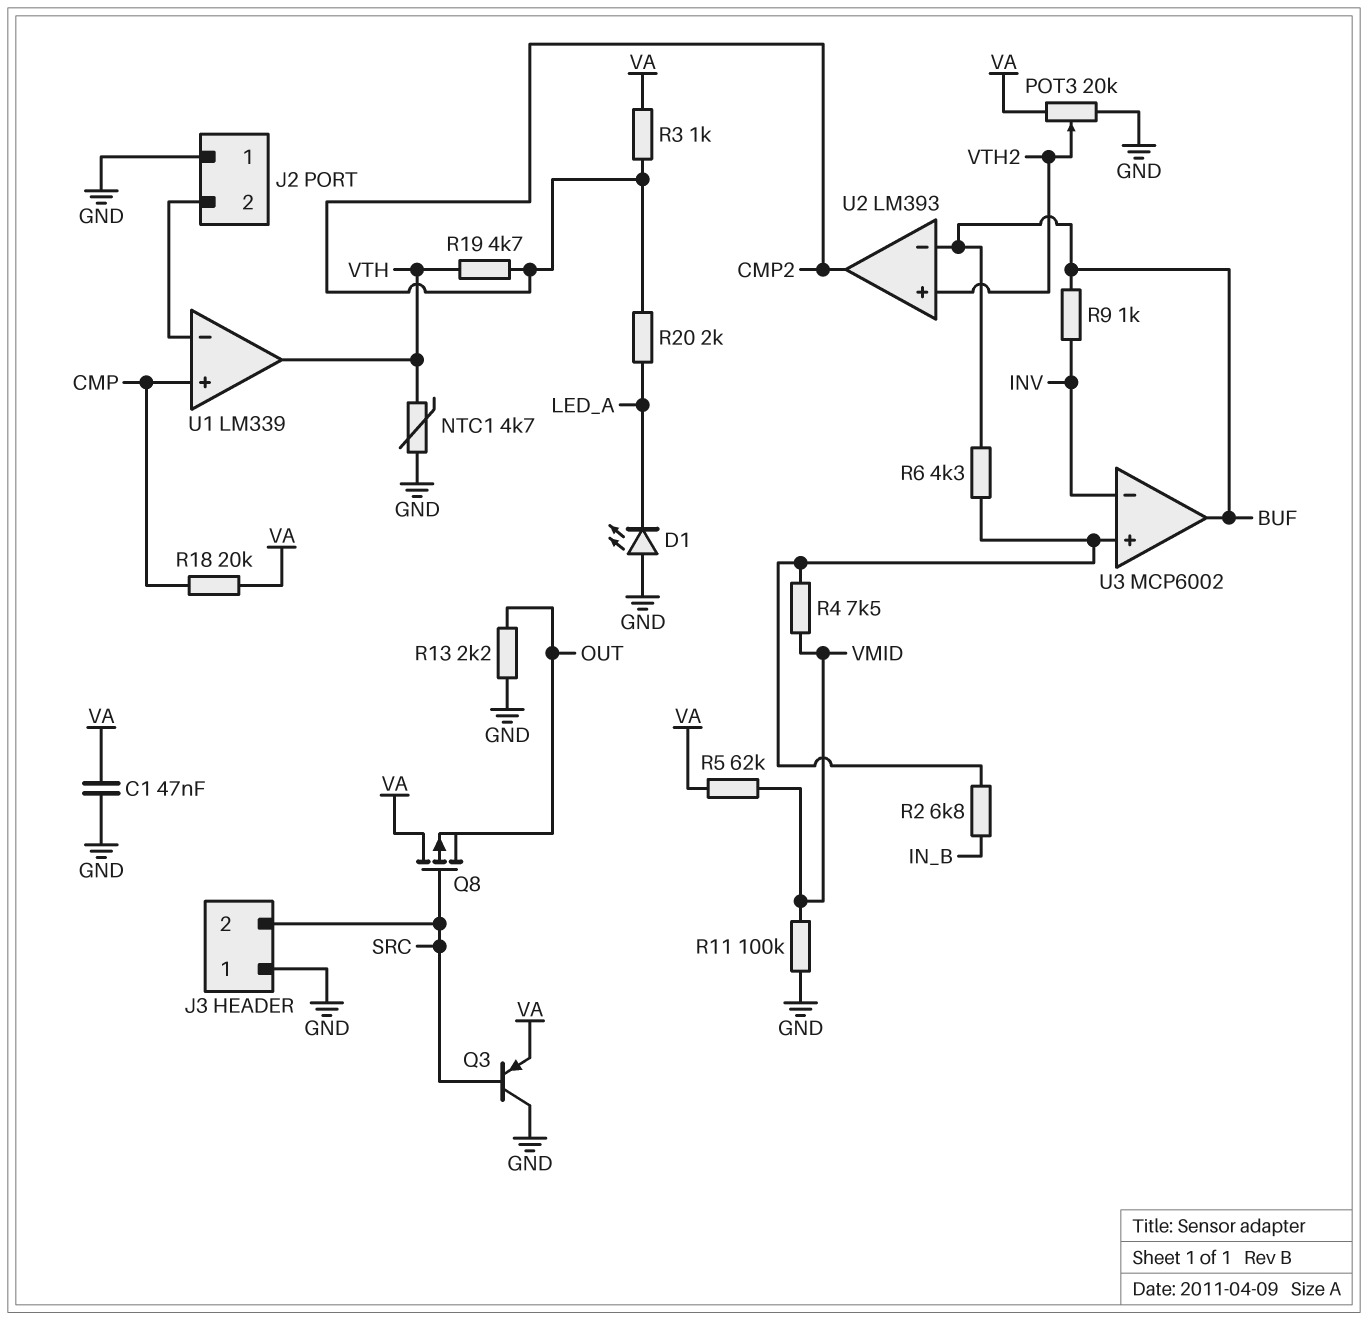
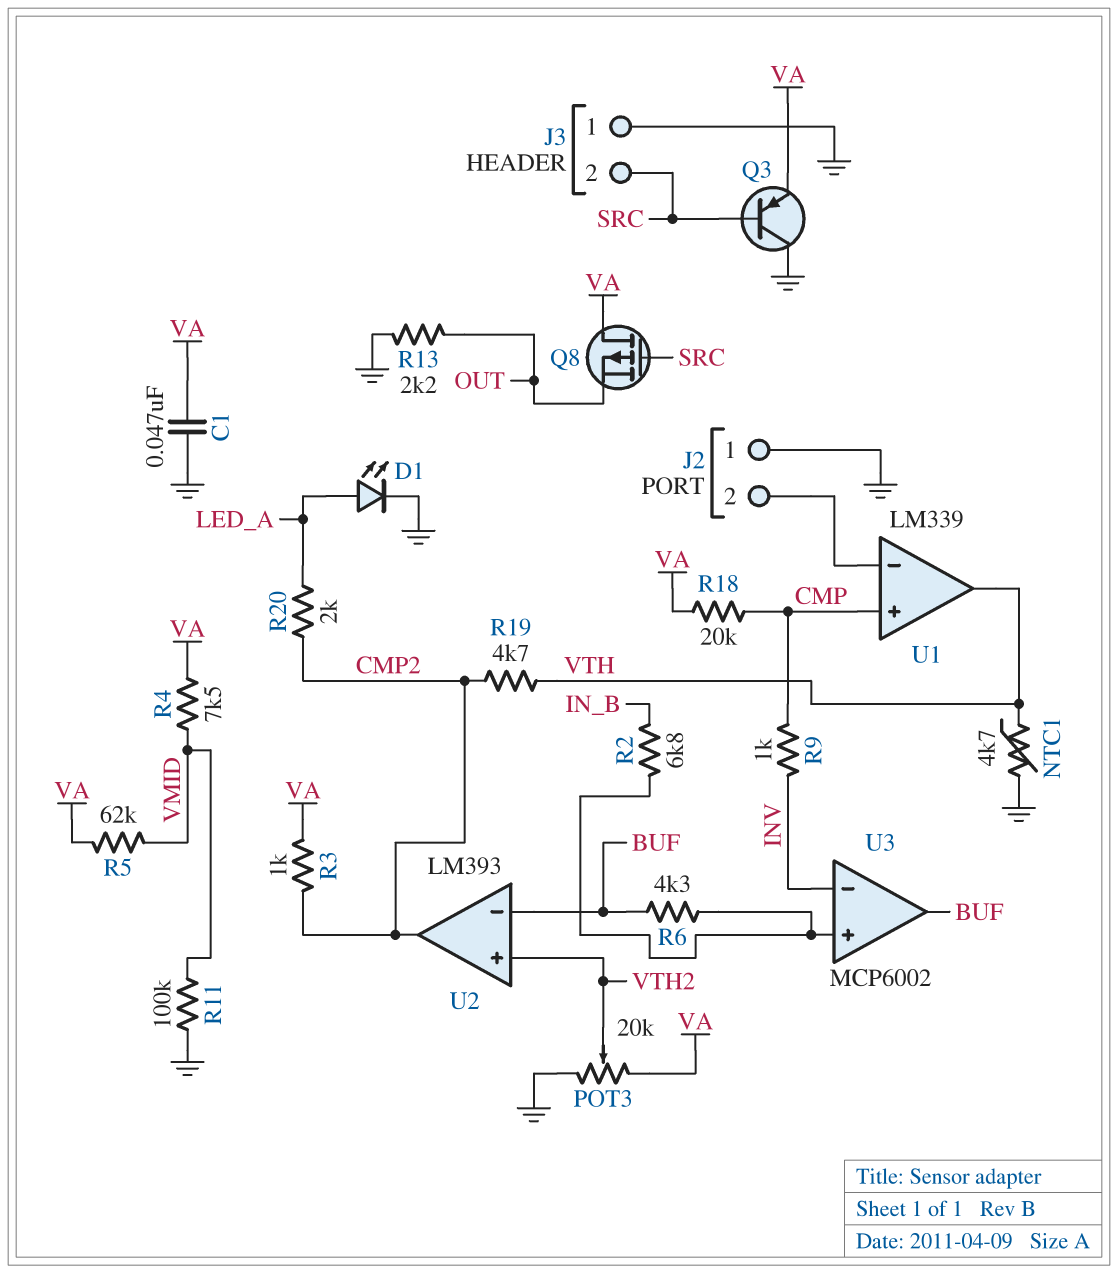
D1: LED (A GND, K LED_A) -> LED (A LED_A, K GND)
R4: 7.5k (U3/in+, VMID) -> 7.5k (VA, VMID)
R9: 1k (BUF, INV) -> 1k (CMP, INV)

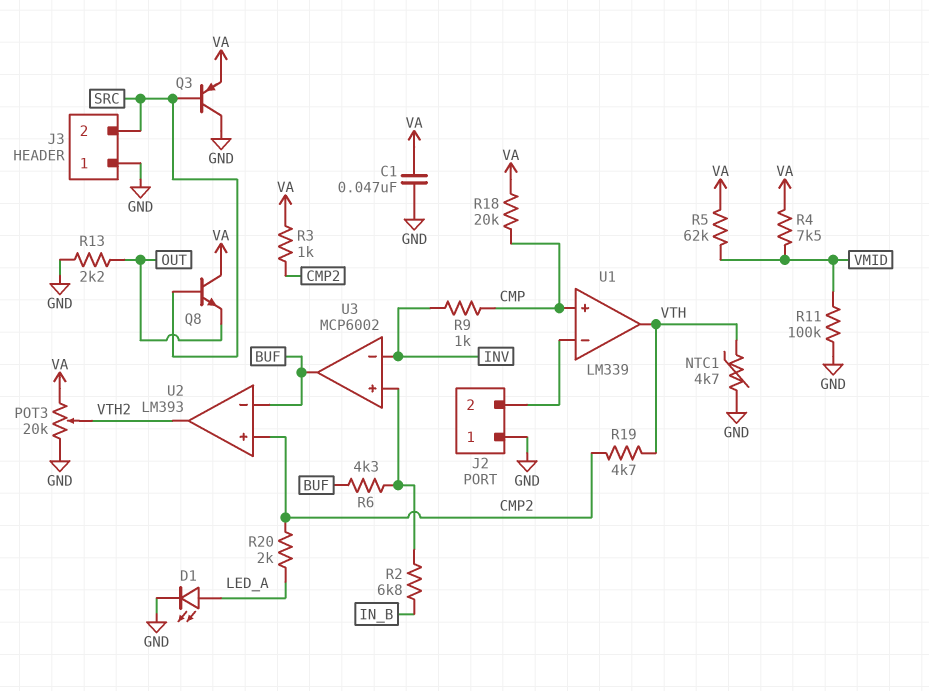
Q8: PMOS (G SRC, D VA, S OUT) -> NPN (B SRC, C VA, E OUT)
U2 pin in+: VTH2 -> CMP2
U2 pin out: CMP2 -> VTH2

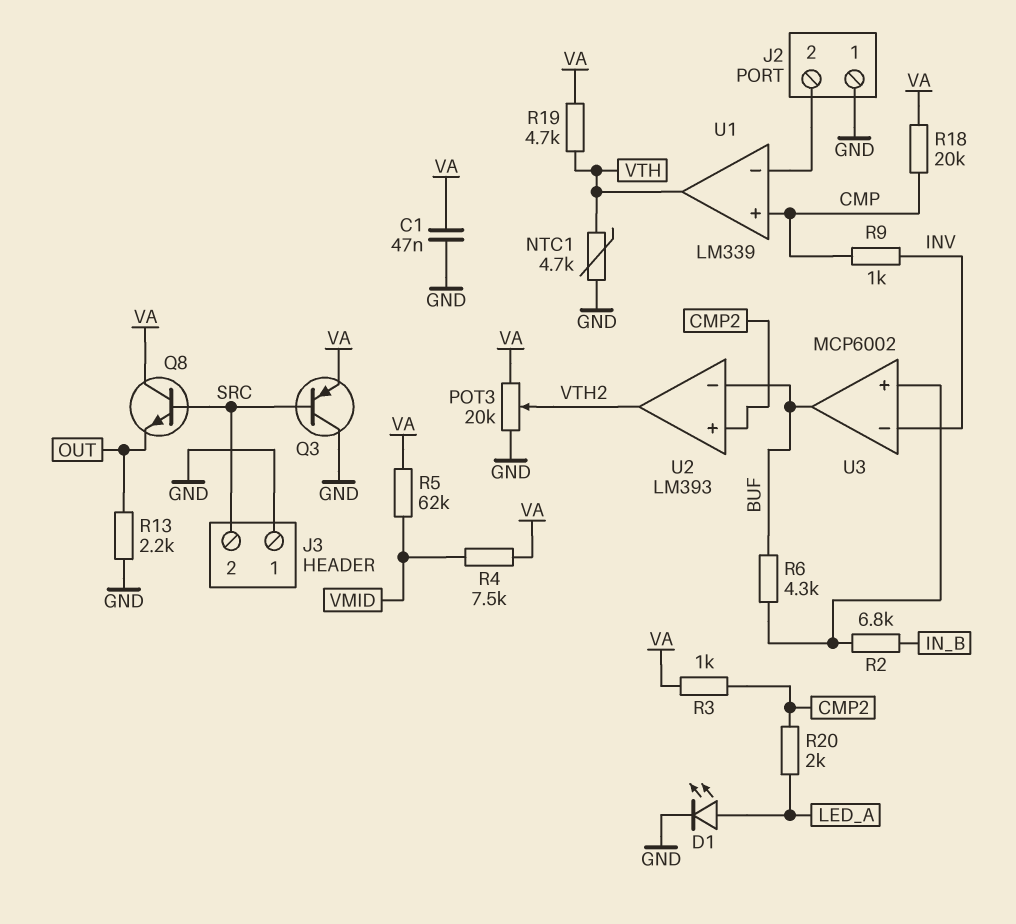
R11: 100k (GND, VMID) -> none
R19: 4.7k (CMP2, VTH) -> 4.7k (VA, VTH)

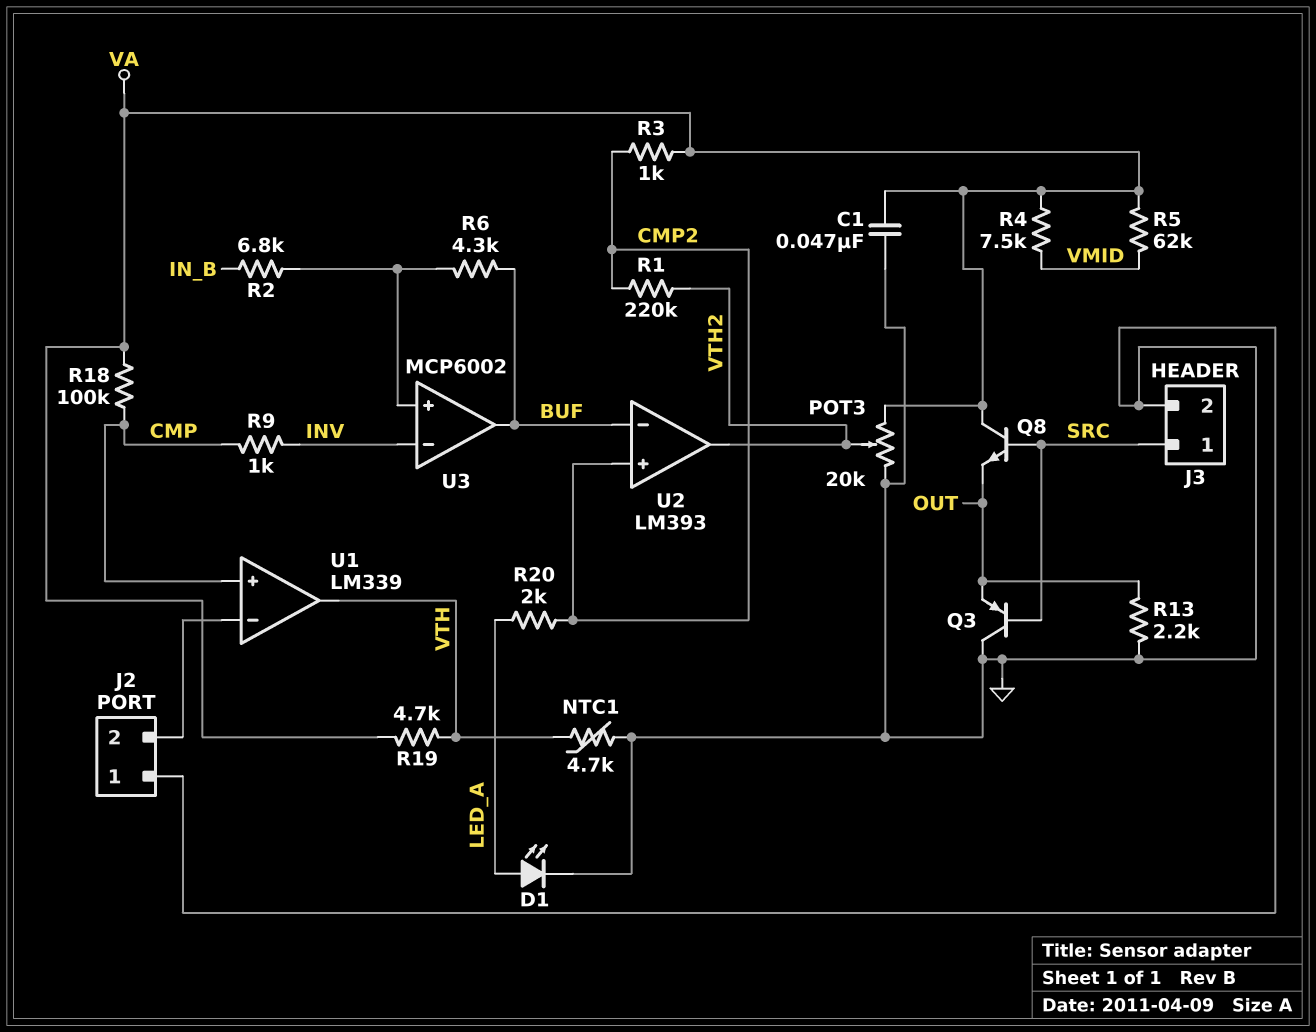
J3 pin 1: GND -> SRC
J3 pin 2: SRC -> GND
Q3: PNP (B SRC, C GND, E VA) -> PNP (B SRC, C GND, E OUT)
R1: none -> 220k (CMP2, VTH2)
R18: 20k (CMP, VA) -> 100k (CMP, VA)

